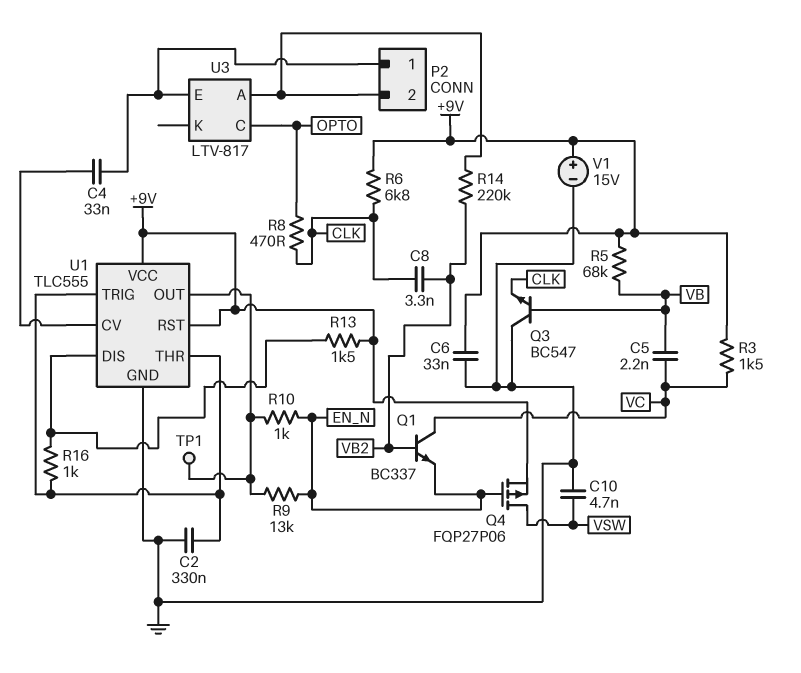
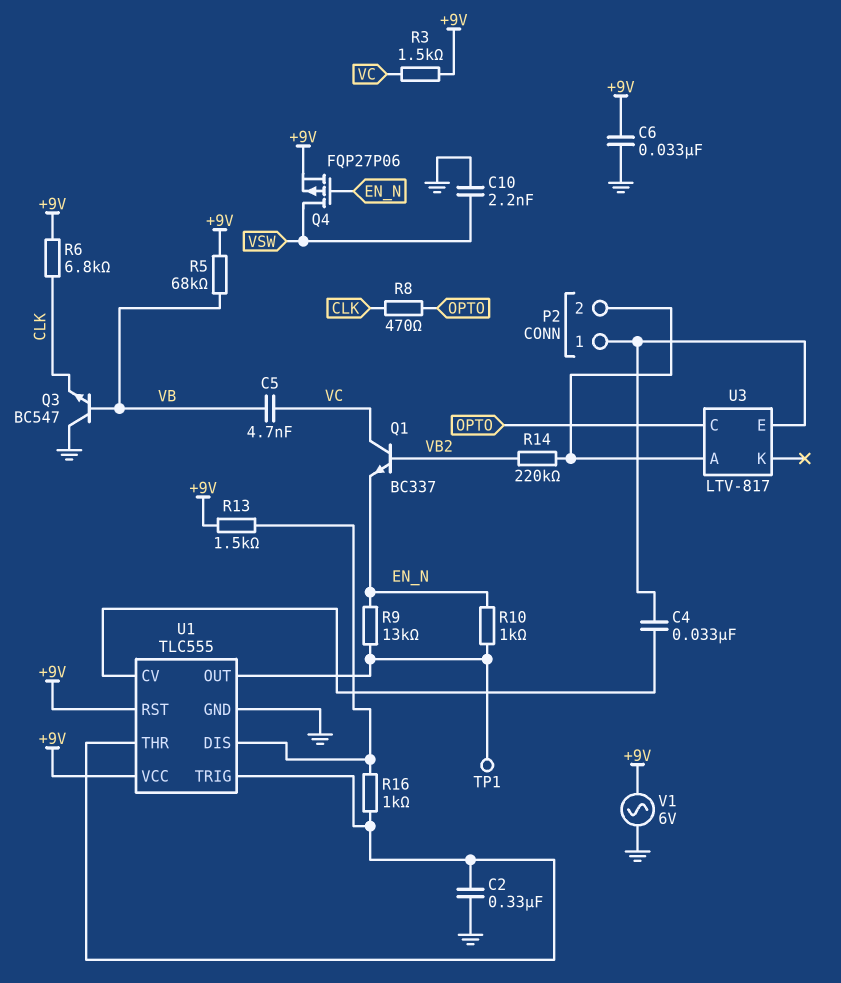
C5: 2.2nF (VB, VC) -> 4.7nF (VB, VC)
C8: 3.3nF (CLK, VB2) -> none
C10: 4.7nF (GND, VSW) -> 2.2nF (GND, VSW)
V1: 15V (plus +9V, minus GND) -> AC 6V (+9V, GND)

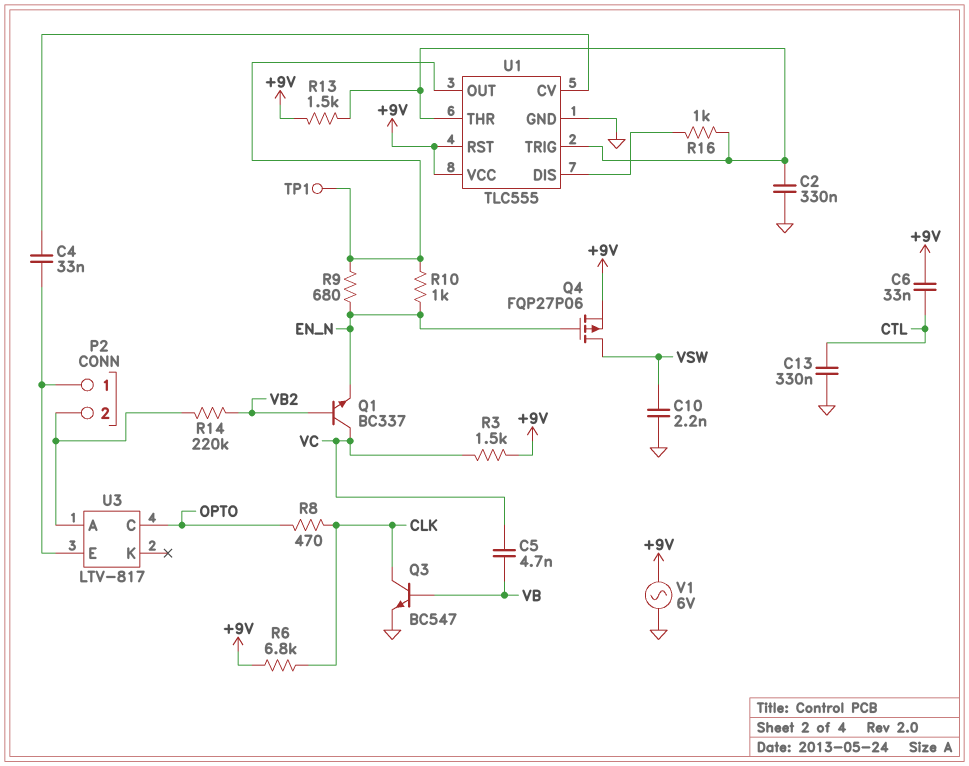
C6: 33nF (+9V, GND) -> 33nF (+9V, CTL)
C13: none -> 330nF (CTL, GND)
Q3: NPN BC547 (B VB, C GND, E CLK) -> NPN BC547 (B VB, C CLK, E GND)
R5: 68k (+9V, VB) -> none
R9: 13k (EN_N, U1/OUT) -> 680 (EN_N, U1/OUT)
R13: 1.5k (+9V, U1/DIS) -> 1.5k (+9V, U1/THR)

